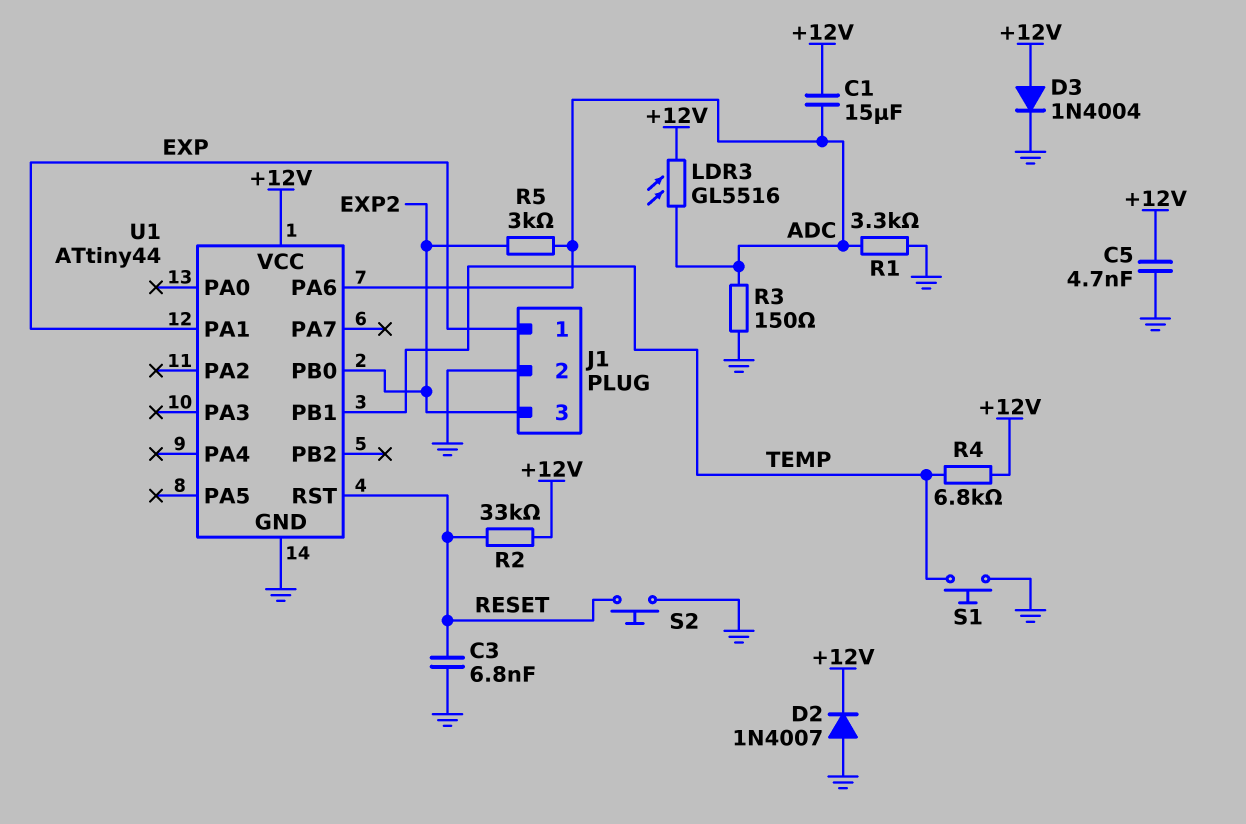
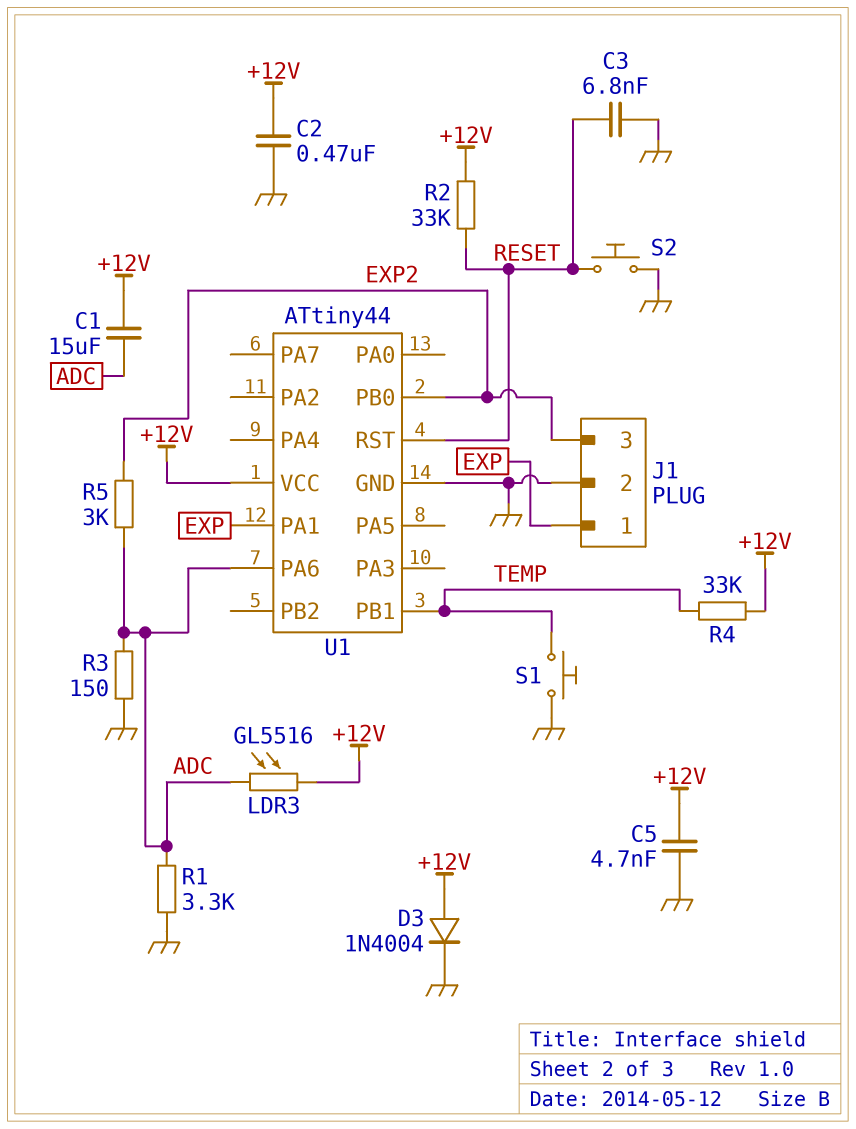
C2: none -> 470nF (+12V, GND)
D2: diode 1N4007 (A GND, K +12V) -> none
R4: 6.8k (+12V, TEMP) -> 33k (+12V, TEMP)

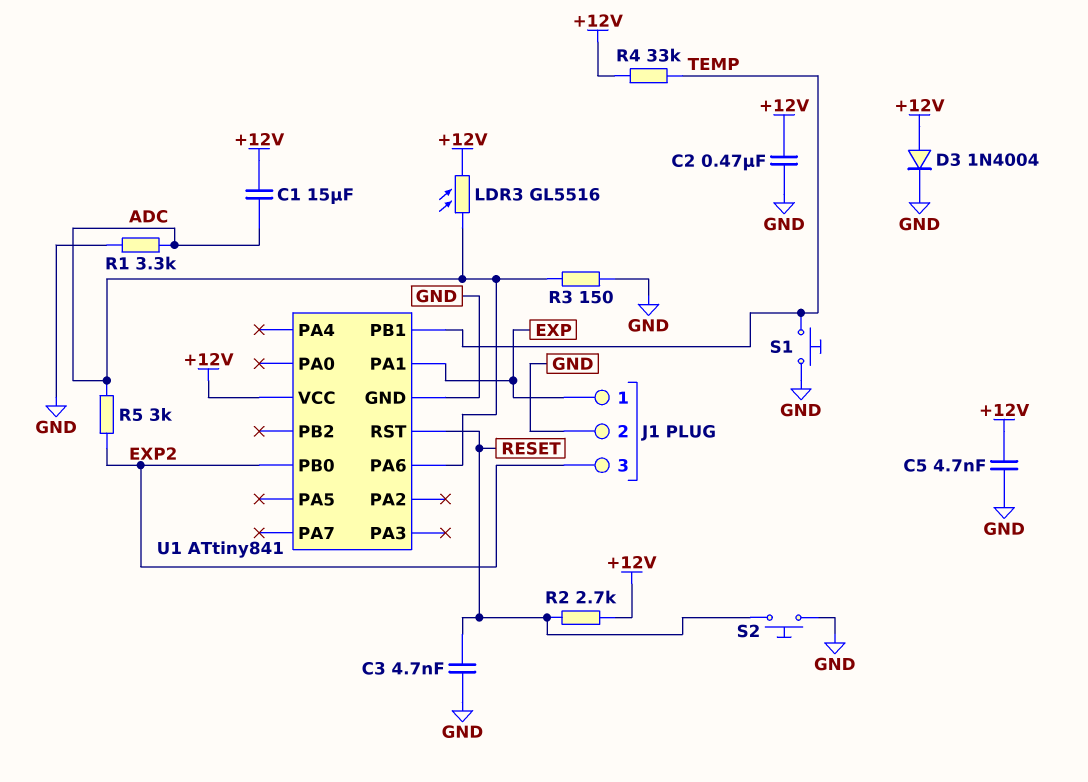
C3: 6.8nF (GND, RESET) -> 4.7nF (GND, RESET)
R2: 33k (+12V, RESET) -> 2.7k (+12V, RESET)
U1: ATtiny44 -> ATtiny841

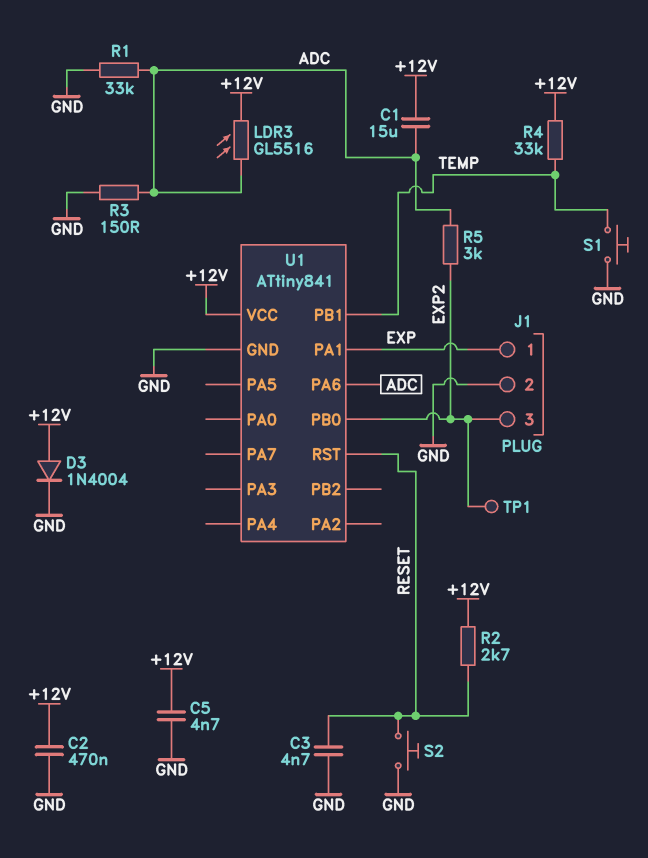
R1: 3.3k (ADC, GND) -> 33k (ADC, GND)
TP1: none -> test point (EXP2)

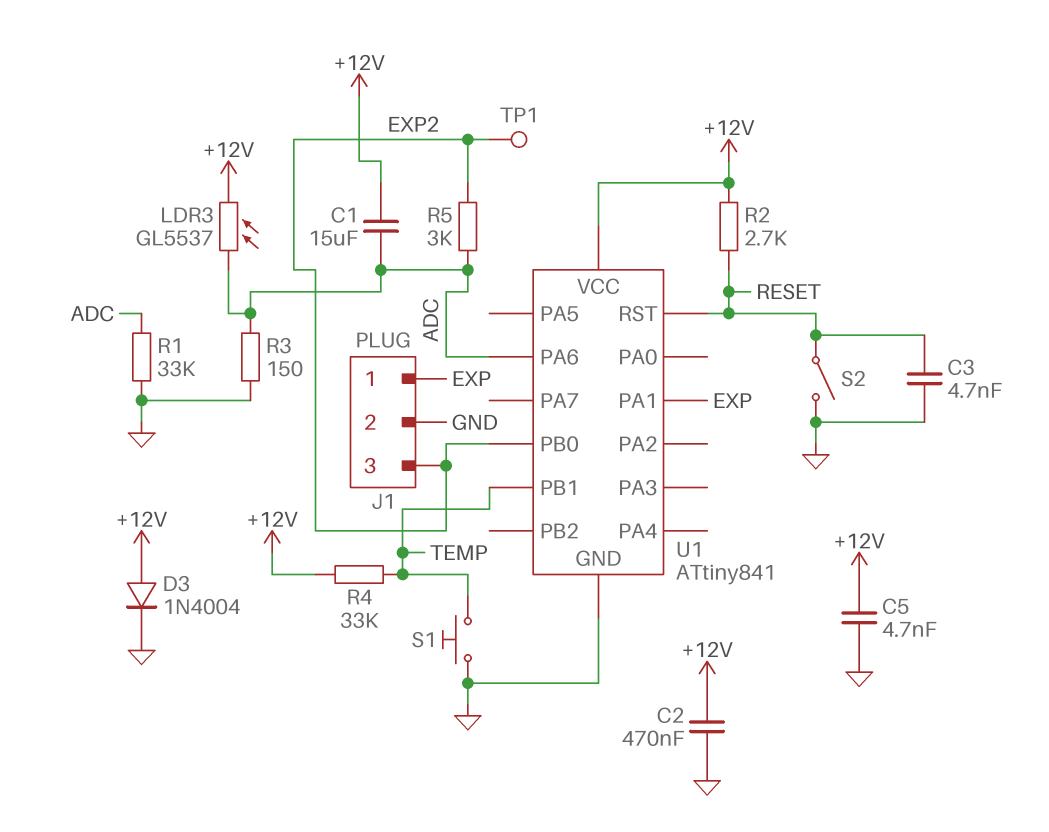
LDR3: GL5516 (+12V, ADC) -> GL5537 (+12V, ADC)
S2: button (GND, RESET) -> switch (GND, RESET)

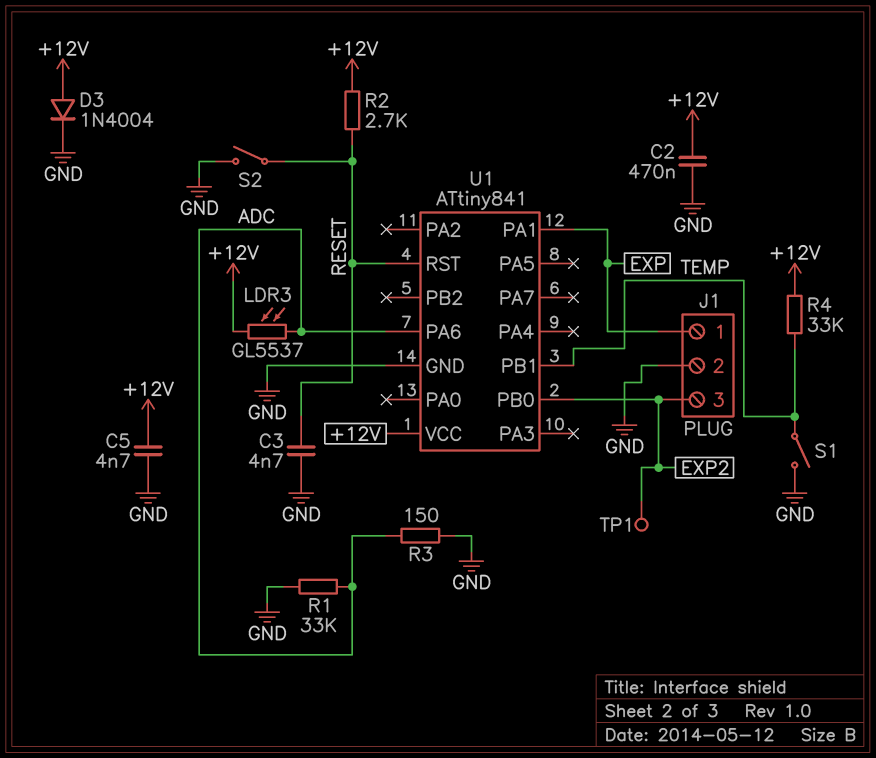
C1: 15uF (+12V, ADC) -> none
R5: 3k (ADC, EXP2) -> none
S1: button (GND, TEMP) -> switch (GND, TEMP)

